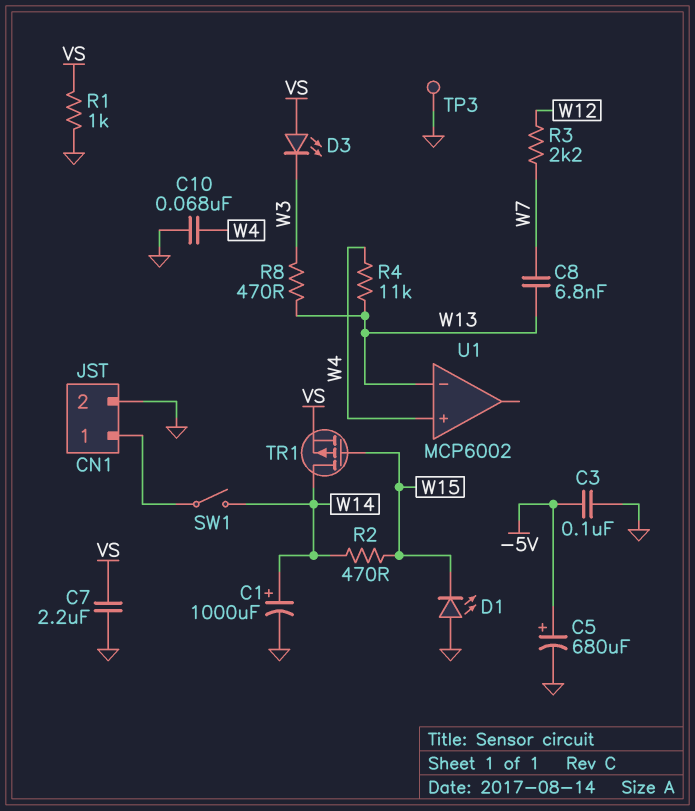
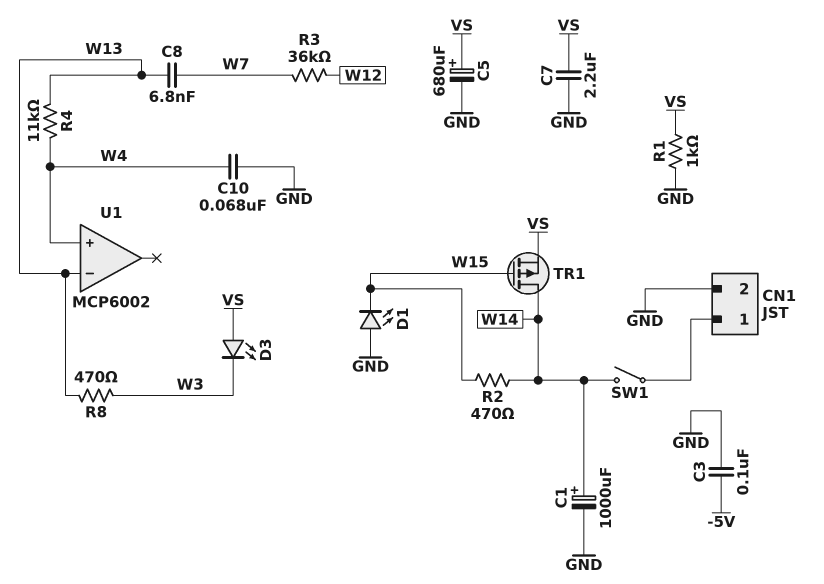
C5: 680uF (plus -5V, minus GND) -> 680uF (plus VS, minus GND)
R3: 2.2k (W7, W12) -> 36k (W7, W12)
TP3: test point (GND) -> none

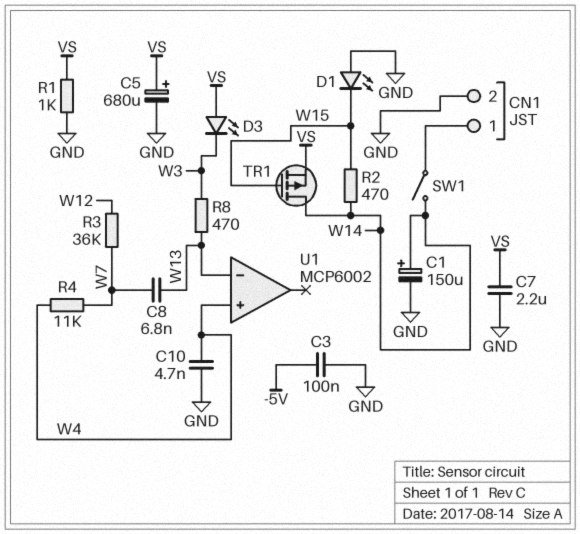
C1: 1000uF (plus W14, minus GND) -> 150uF (plus W14, minus GND)
C10: 68nF (GND, W4) -> 4.7nF (GND, W4)
R4: 11k (W4, W13) -> 11k (W4, W7)

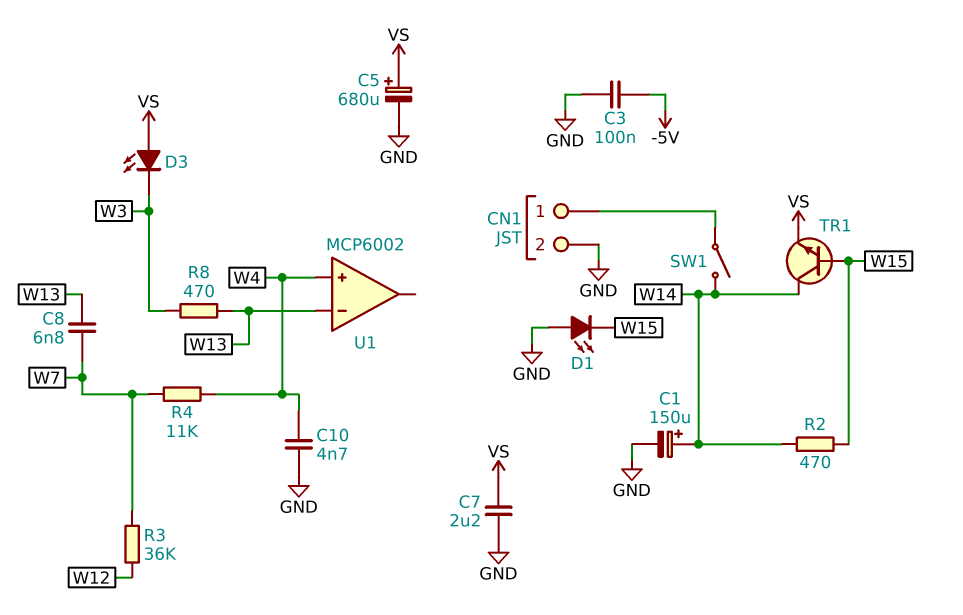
R1: 1k (GND, VS) -> none
TR1: PMOS (G W15, D W14, S VS) -> NPN (B W15, C W14, E VS)

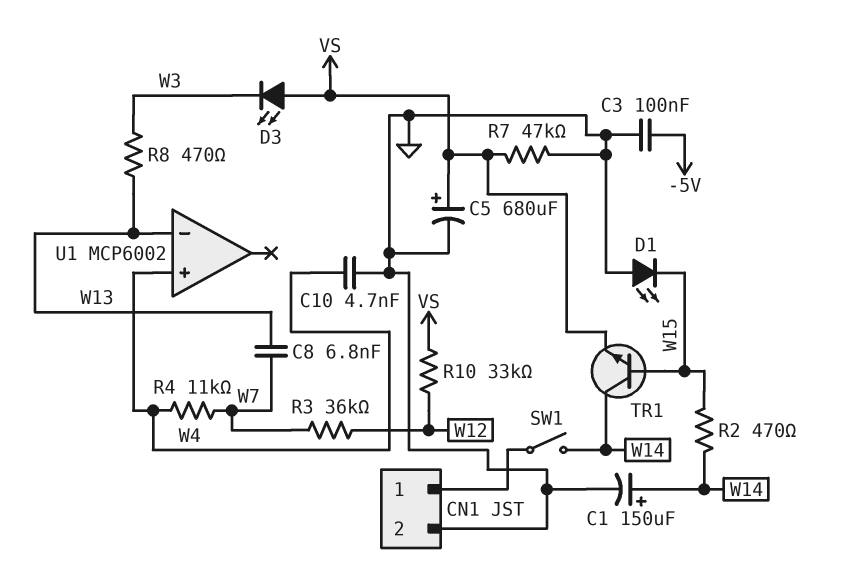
C7: 2.2uF (GND, VS) -> none
R7: none -> 47k (GND, VS)
R10: none -> 33k (VS, W12)

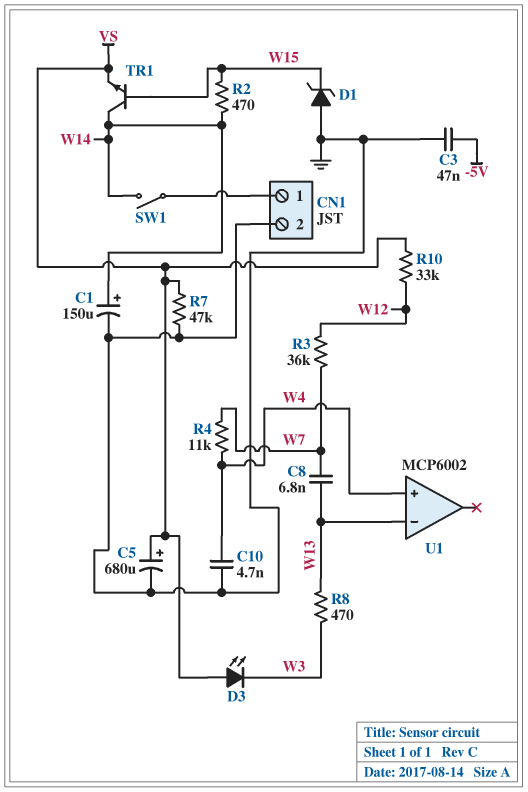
C3: 100nF (-5V, GND) -> 47nF (-5V, GND)
D1: LED (A GND, K W15) -> zener (A GND, K W15)

